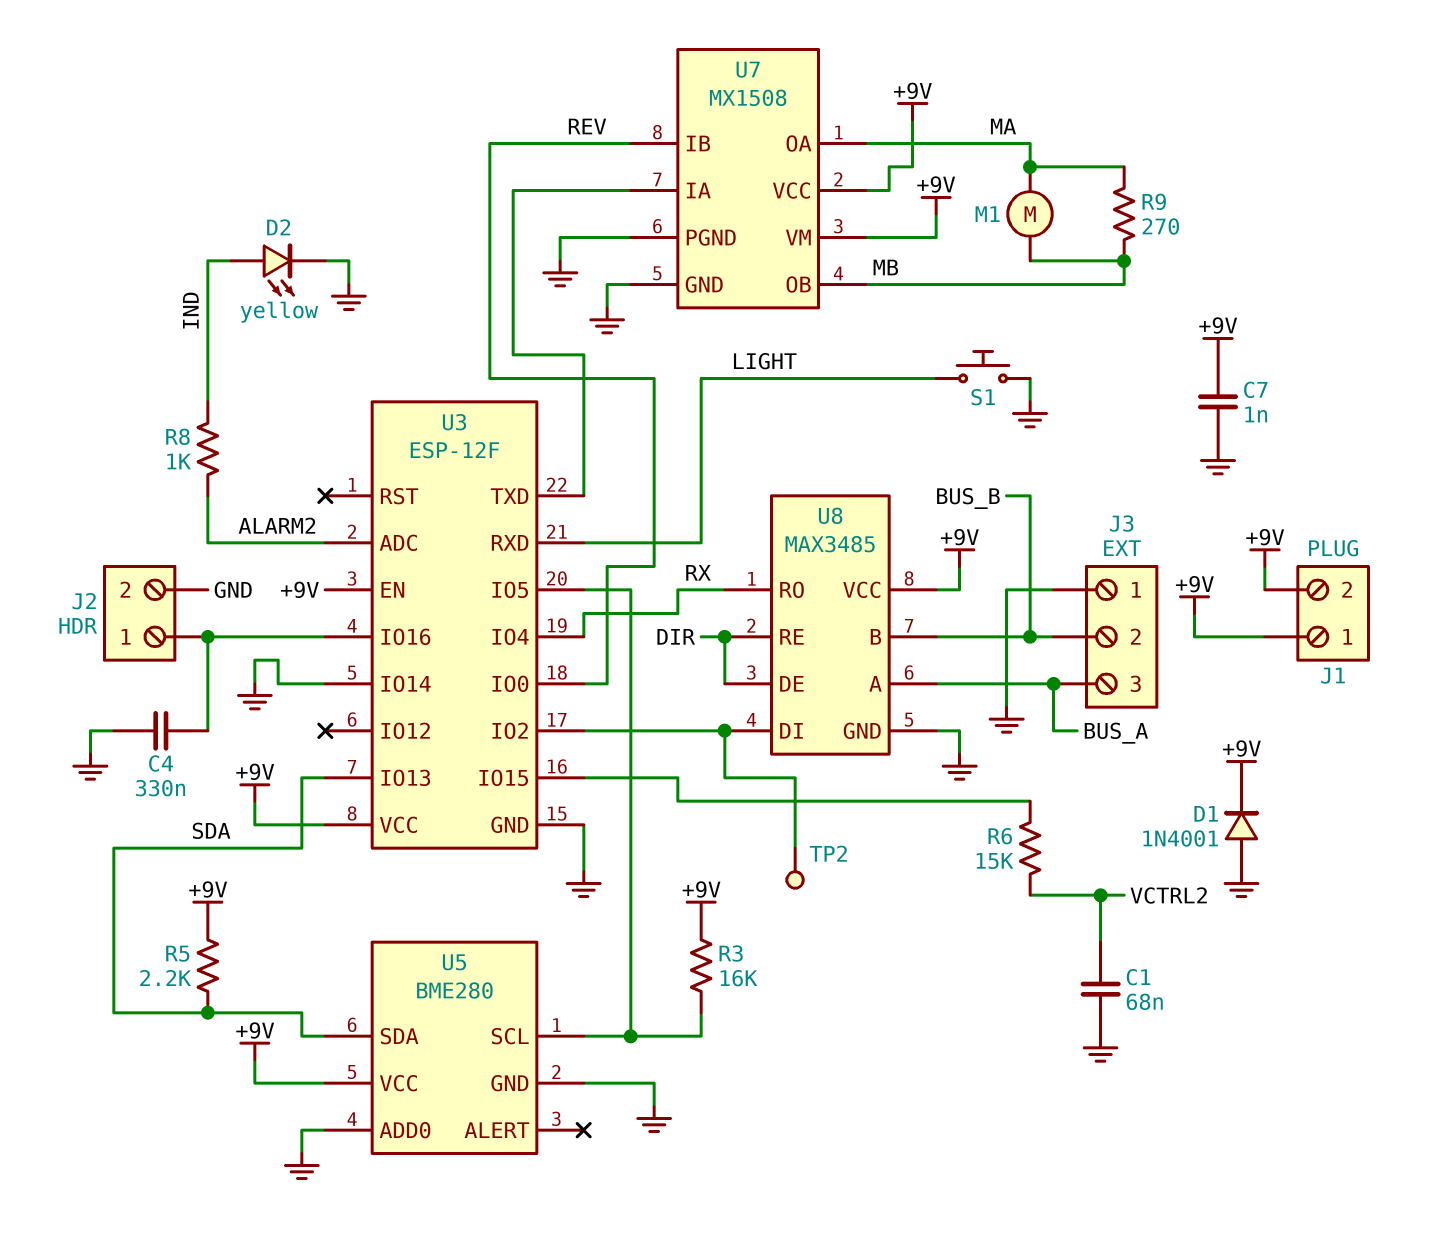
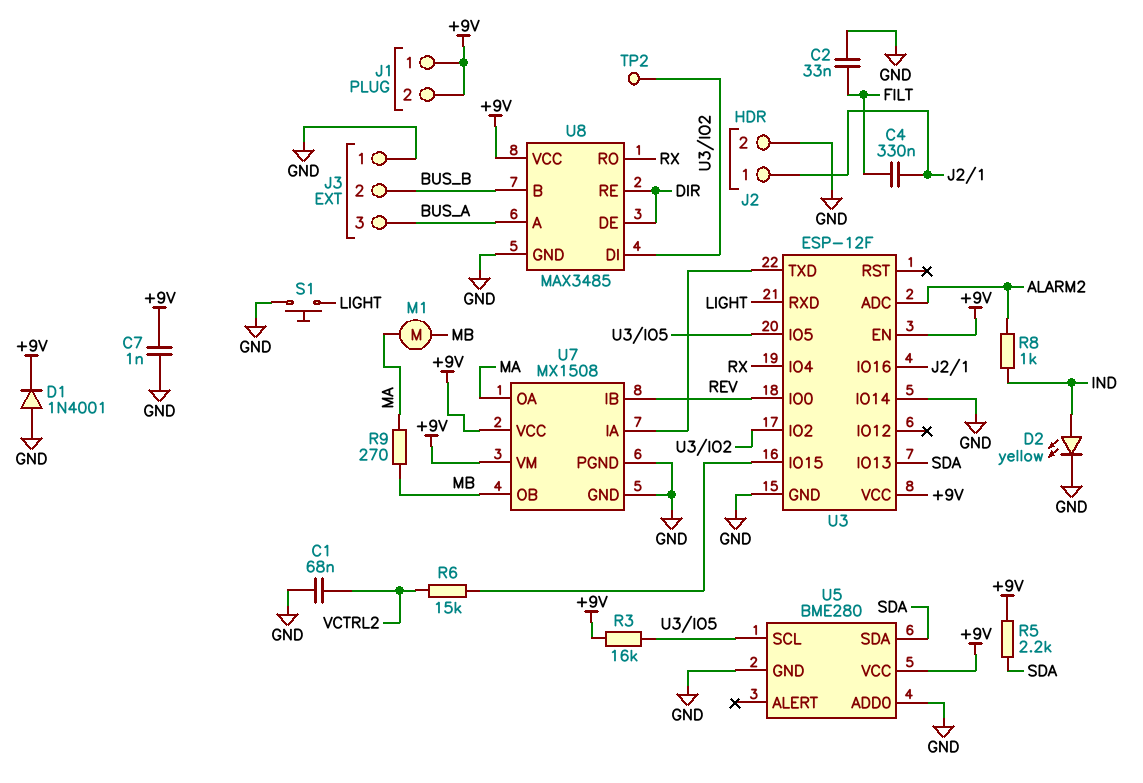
C2: none -> 33nF (FILT, GND)
C4: 330nF (GND, J2/1) -> 330nF (FILT, J2/1)

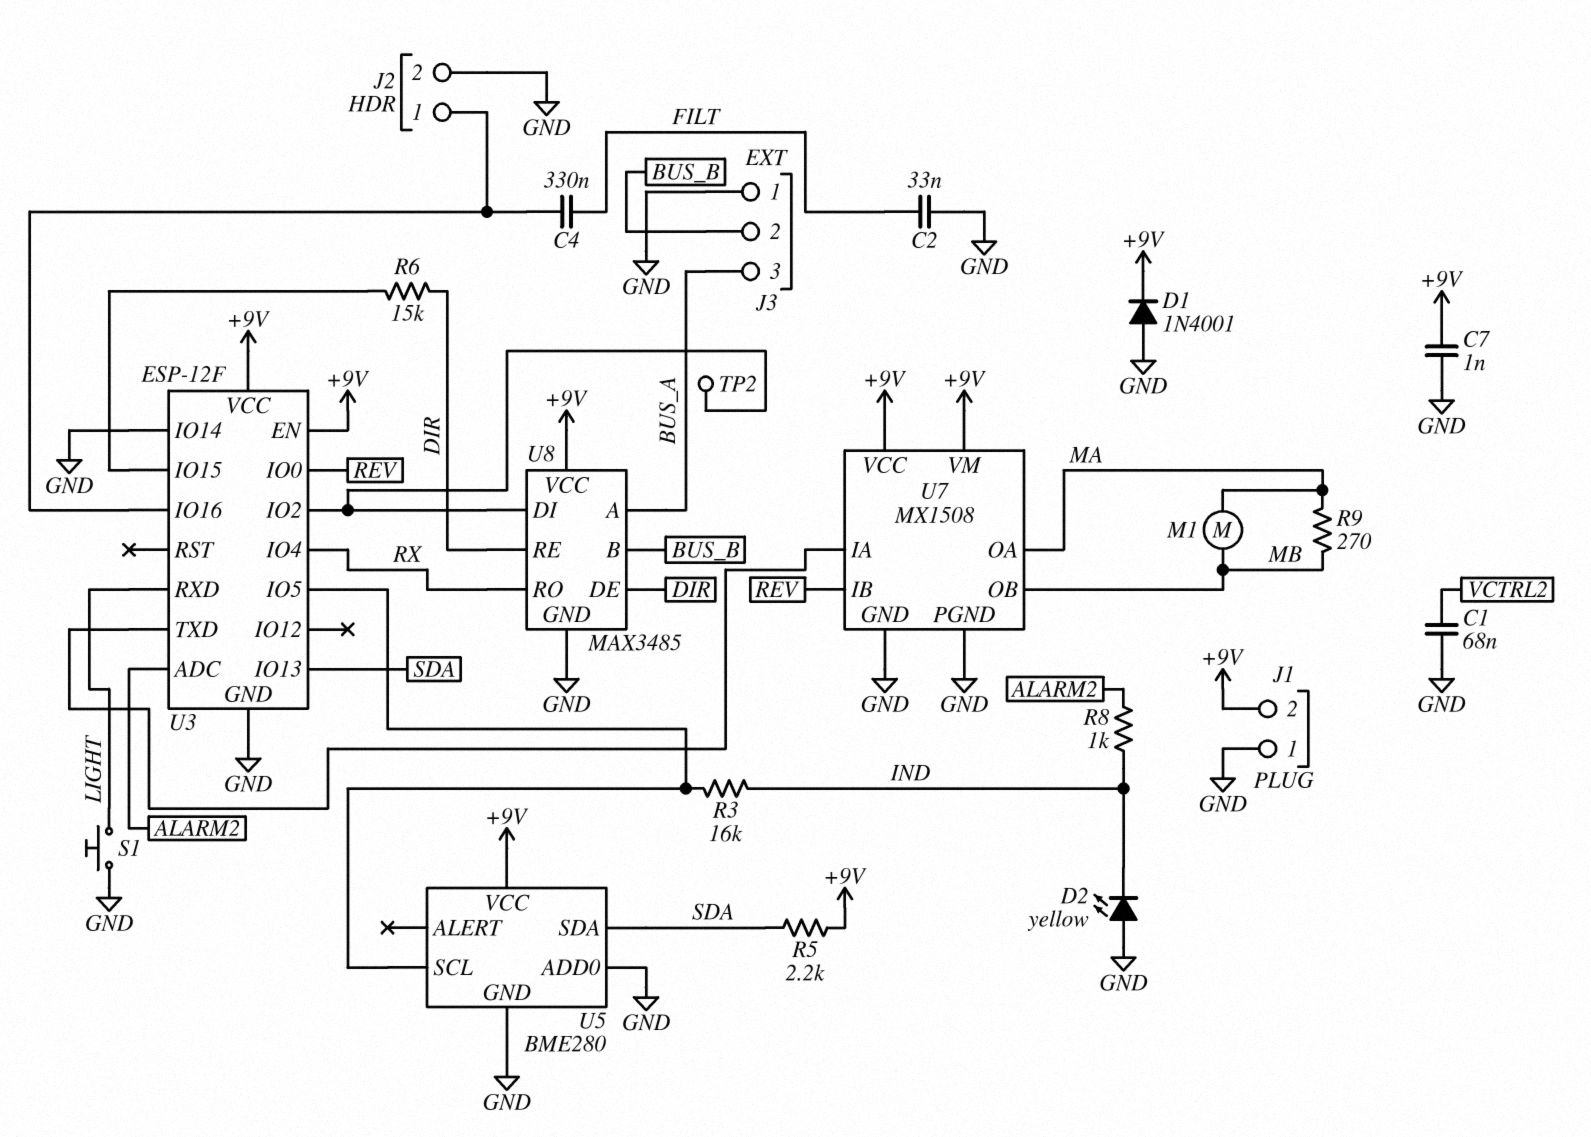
D2: LED yellow (A IND, K GND) -> LED yellow (A GND, K IND)
J1 pin 1: +9V -> GND
R3: 16k (+9V, U3/IO5) -> 16k (IND, U3/IO5)
R6: 15k (U3/IO15, VCTRL2) -> 15k (DIR, U3/IO15)

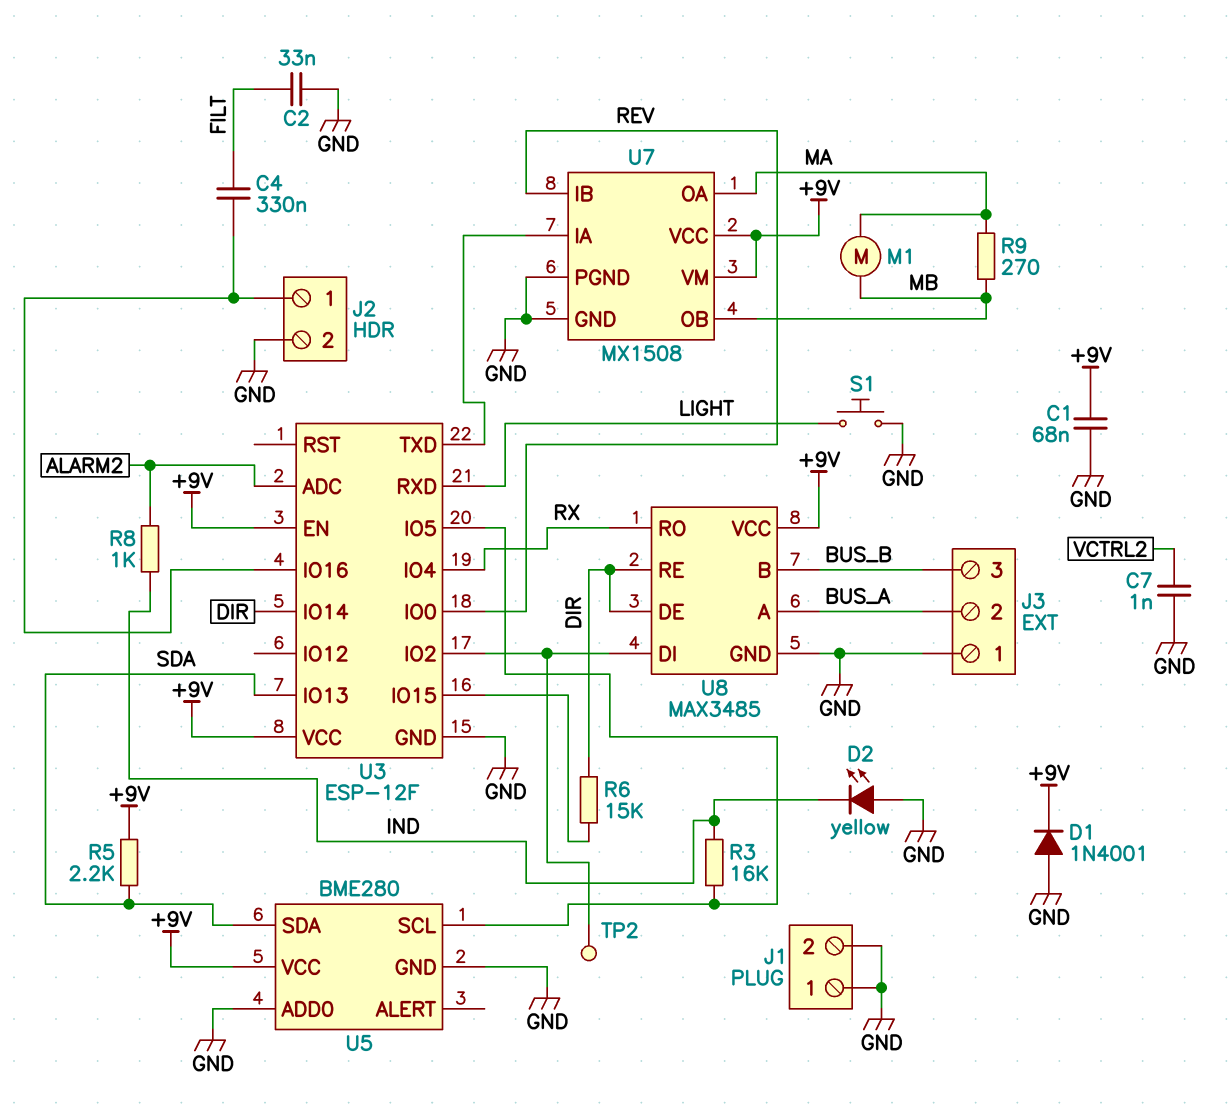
C1: 68nF (GND, VCTRL2) -> 68nF (+9V, GND)
C7: 1nF (+9V, GND) -> 1nF (GND, VCTRL2)
J1 pin 2: +9V -> GND
J3 pin 2: BUS_B -> BUS_A
J3 pin 3: BUS_A -> BUS_B
U3 pin IO14: GND -> DIR

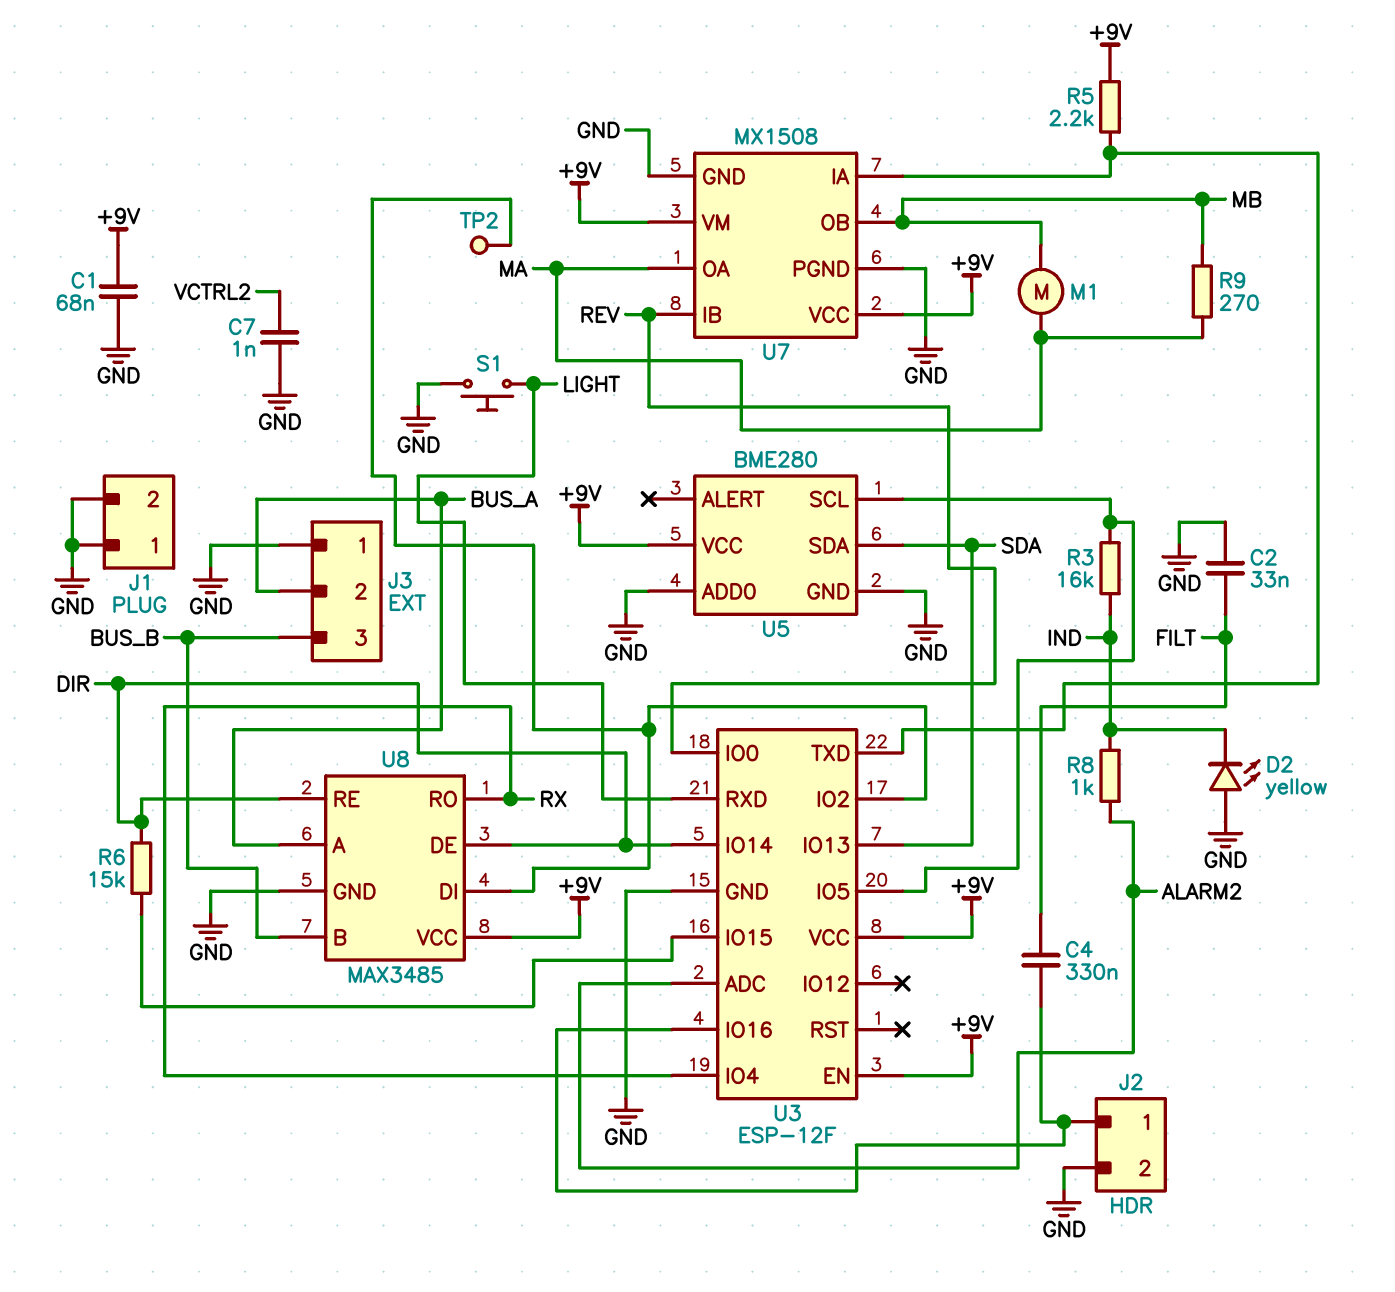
D1: diode 1N4001 (A GND, K +9V) -> none
R5: 2.2k (+9V, SDA) -> 2.2k (+9V, U3/TXD)

